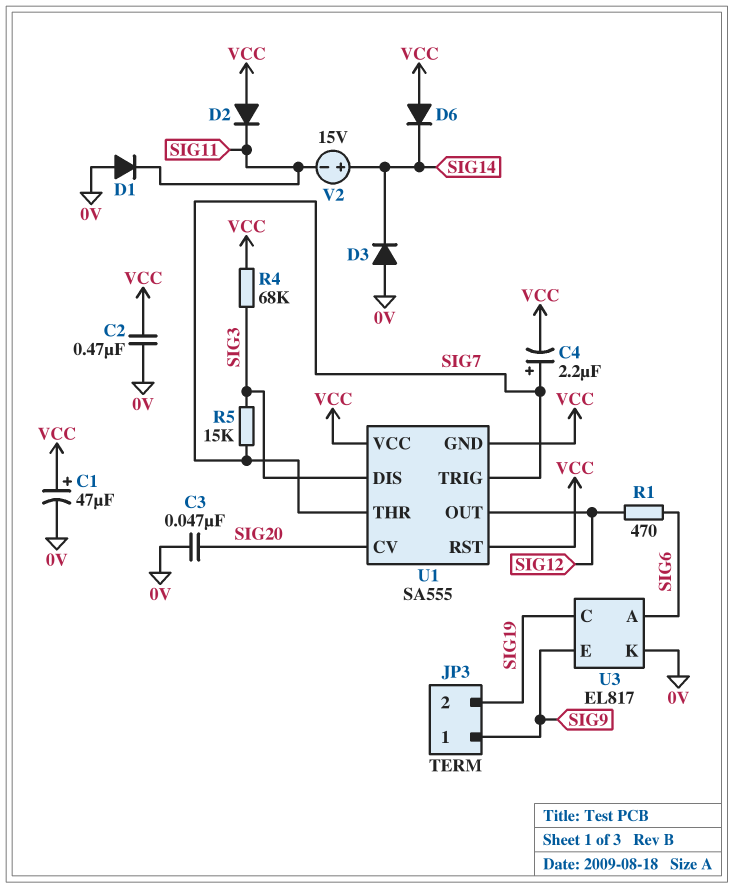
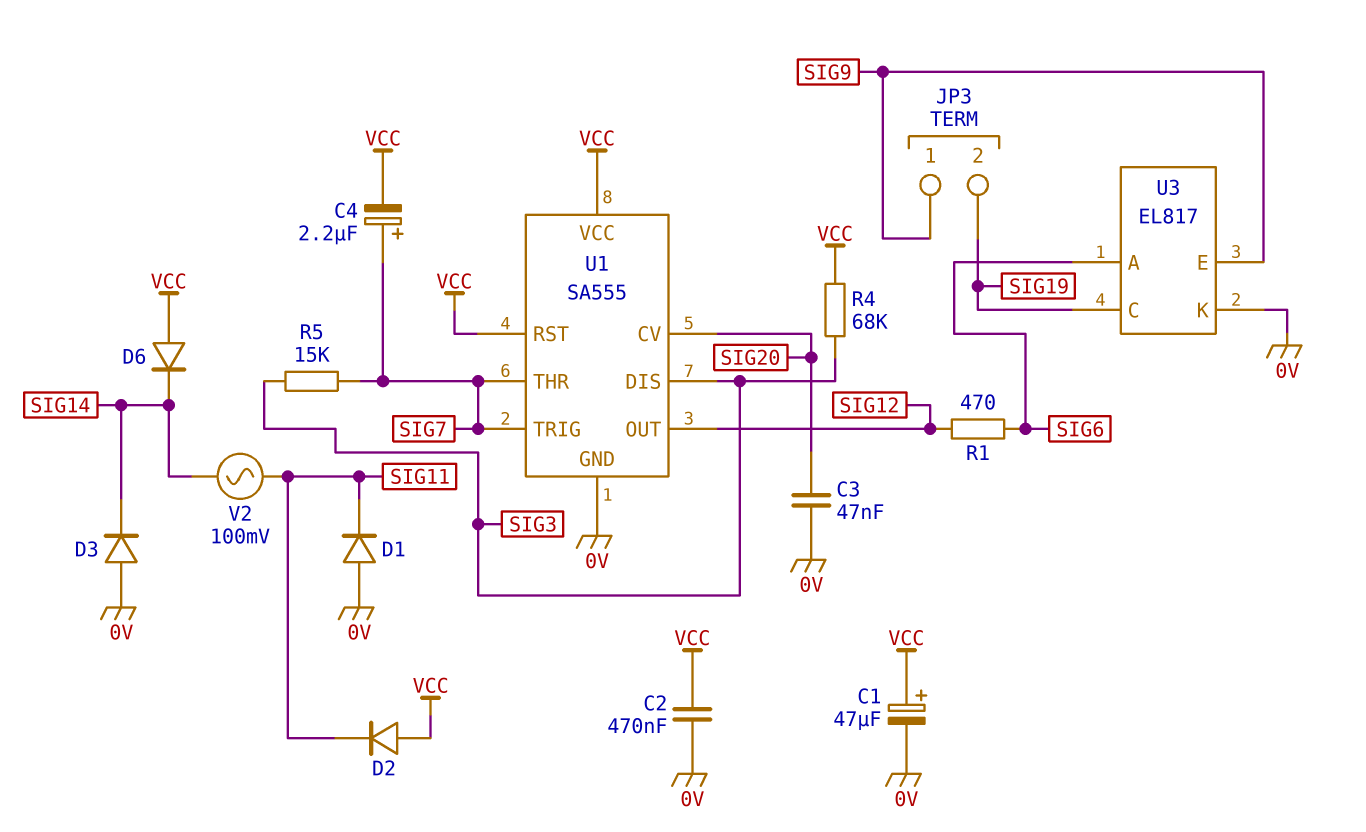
U1 pin GND: VCC -> 0V
V2: 15V (plus SIG14, minus SIG11) -> AC 100mV (SIG11, SIG14)

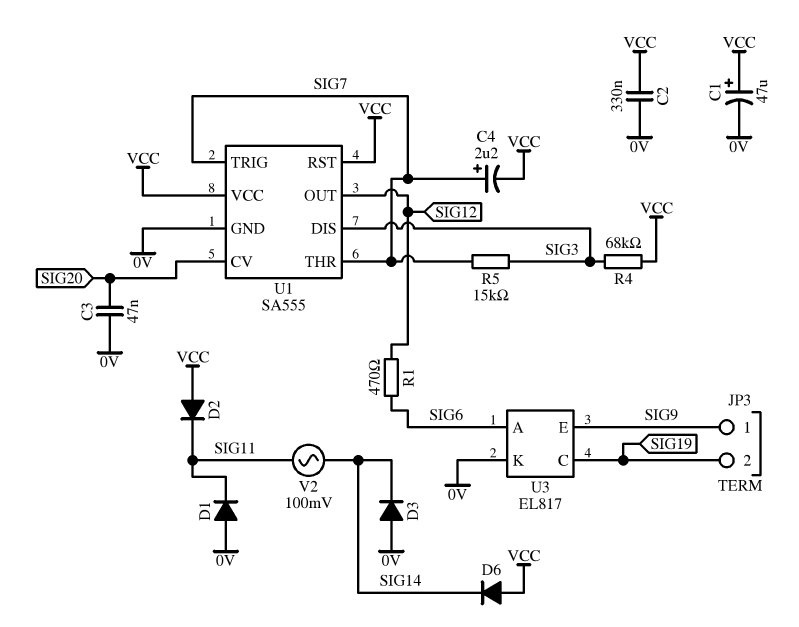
C2: 470nF (0V, VCC) -> 330nF (0V, VCC)

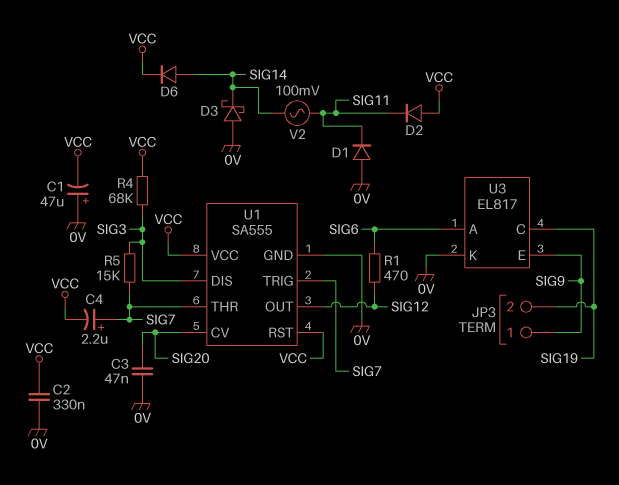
C1: 47uF (plus VCC, minus 0V) -> 47uF (plus 0V, minus VCC)
D3: diode (A 0V, K SIG14) -> schottky (A 0V, K SIG14)
D6: diode (A VCC, K SIG14) -> diode (A SIG14, K VCC)

